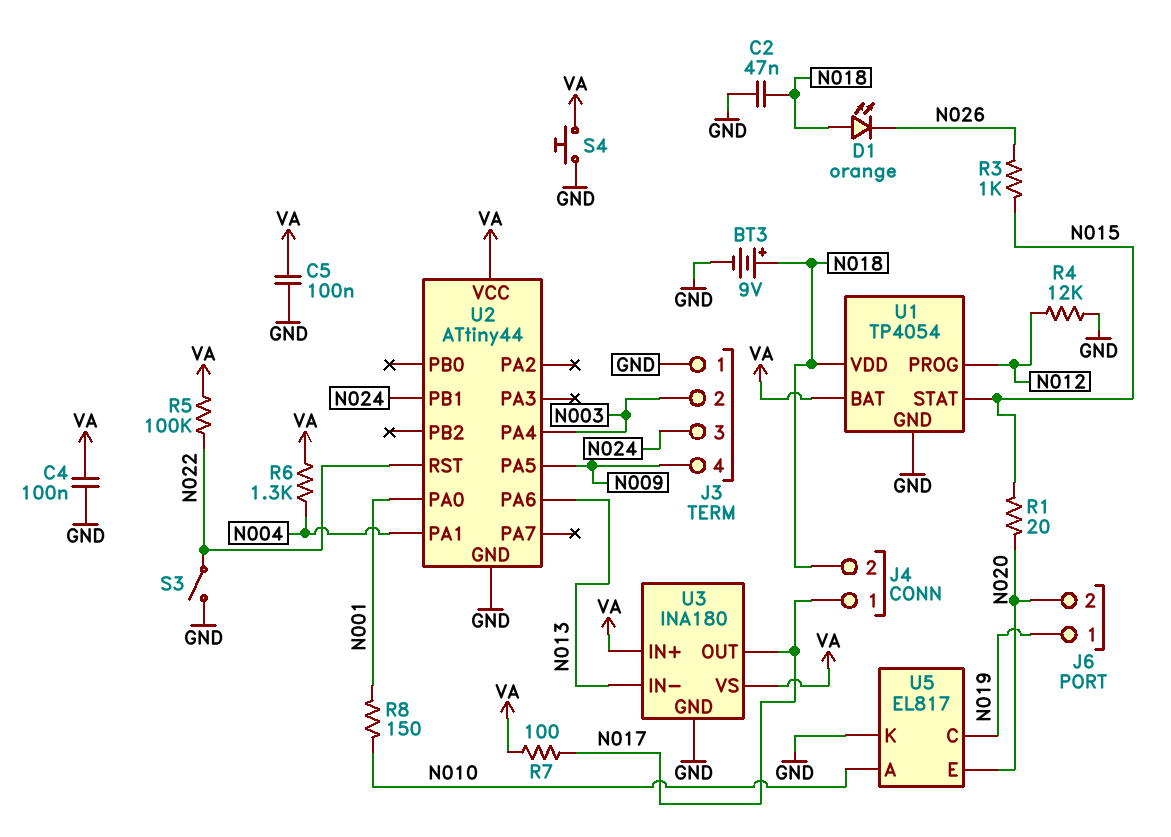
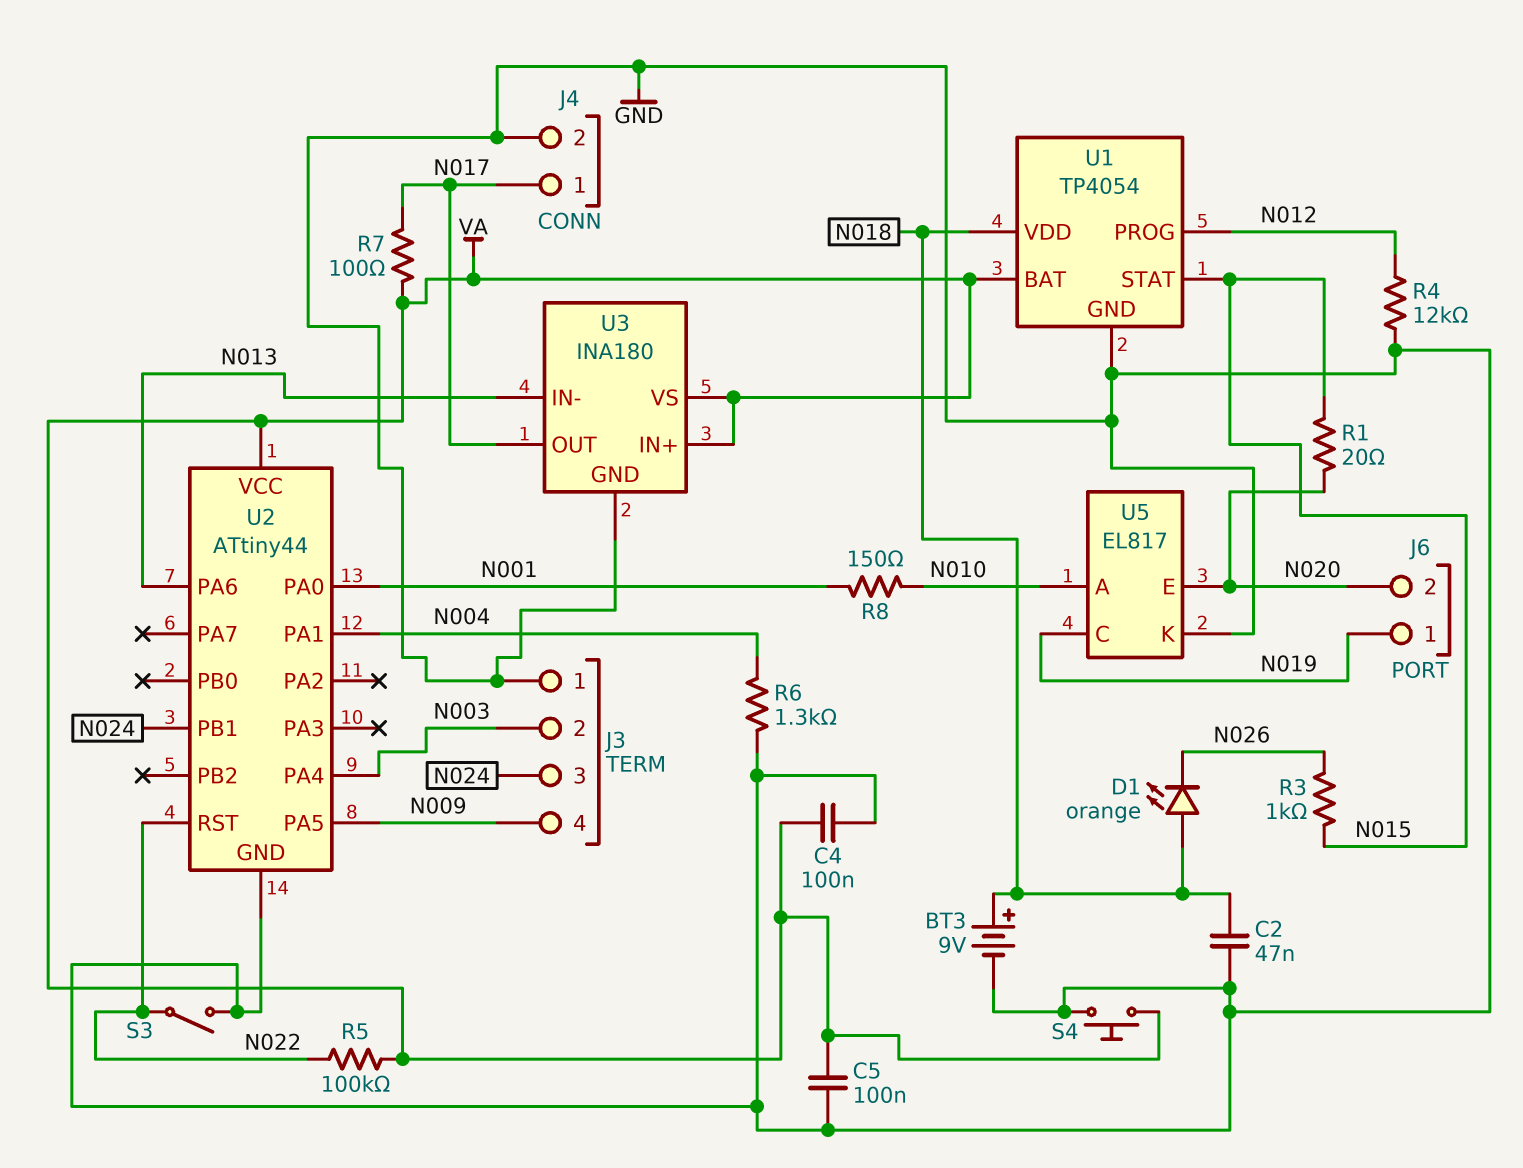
J4 pin 2: N018 -> GND
R6: 1.3k (N004, VA) -> 1.3k (GND, N004)

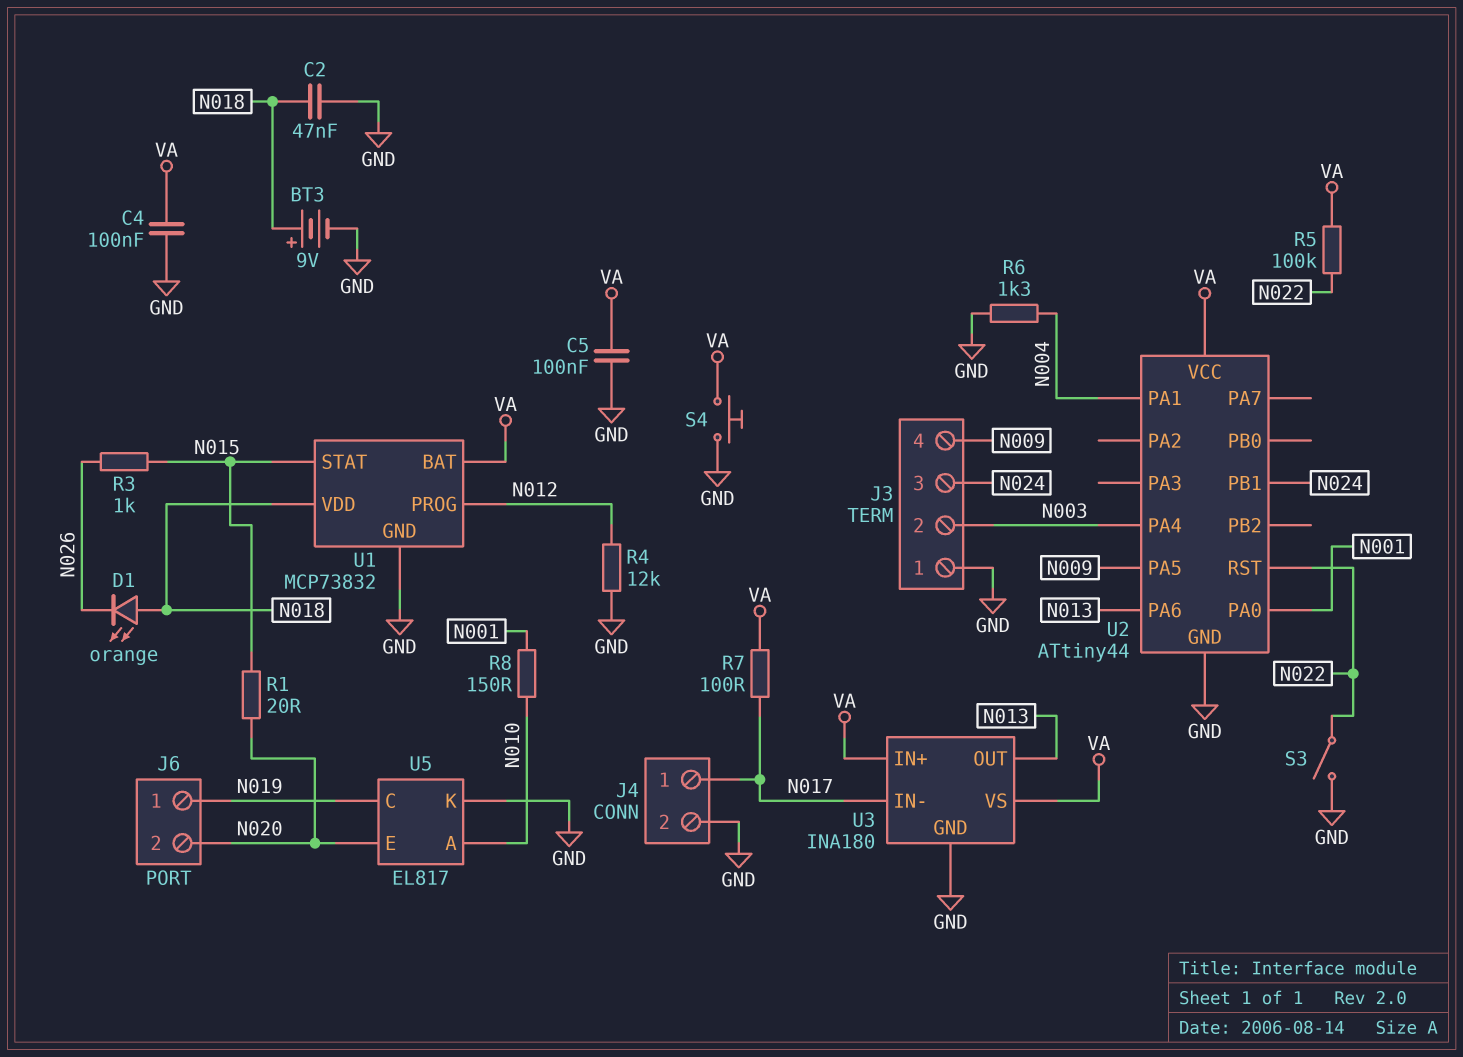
U1: TP4054 -> MCP73832
U3 pin IN-: N013 -> N017
U3 pin OUT: N017 -> N013

